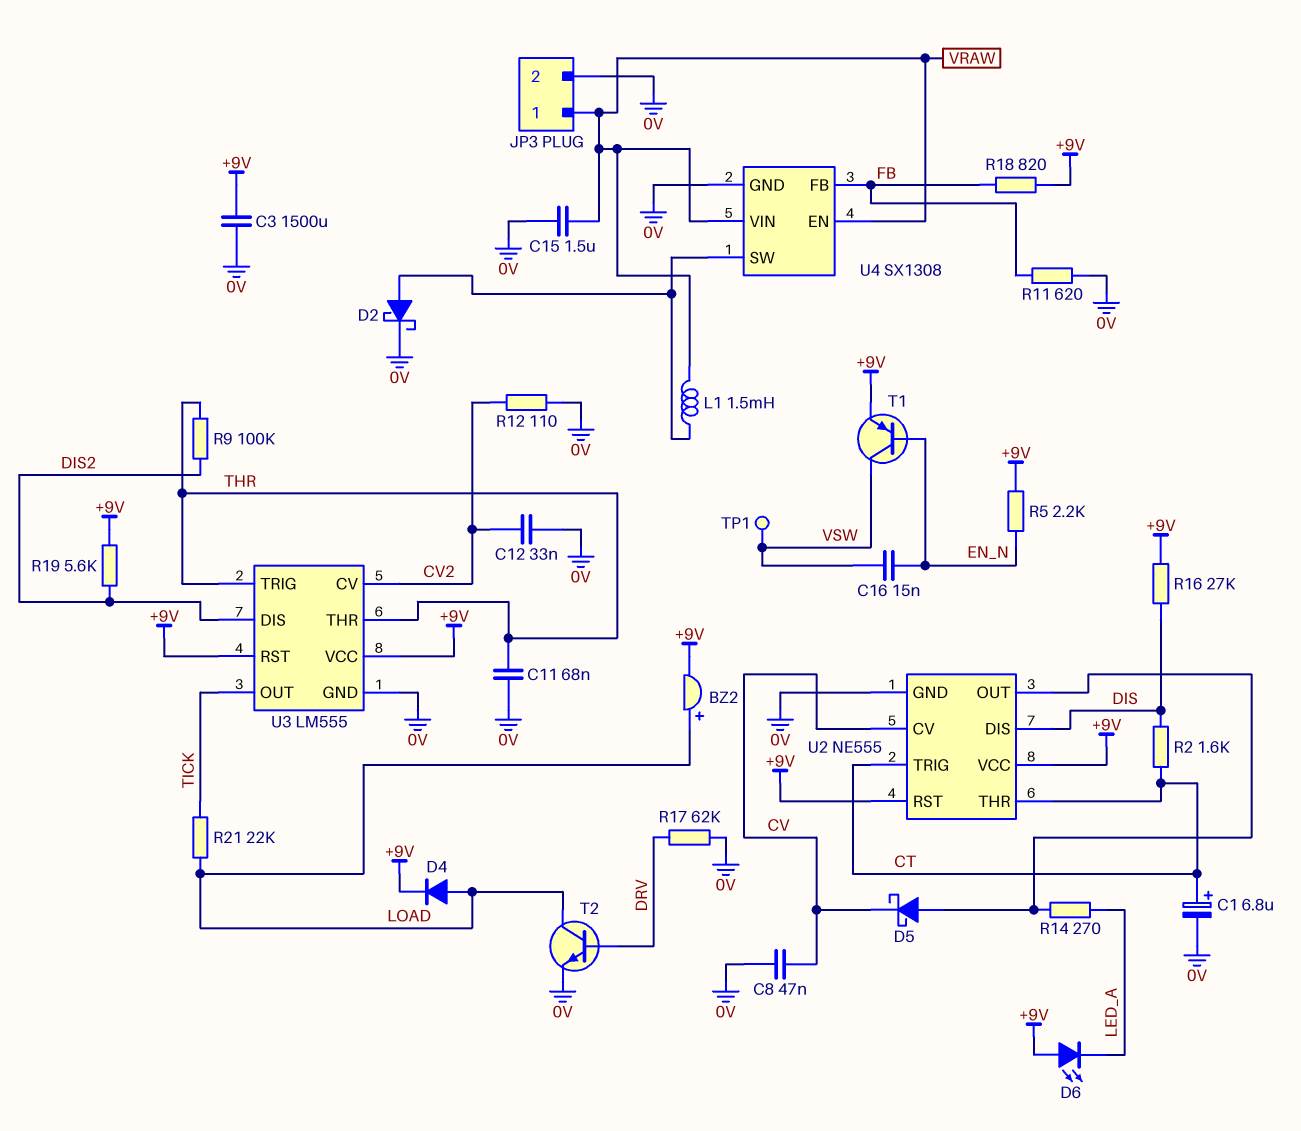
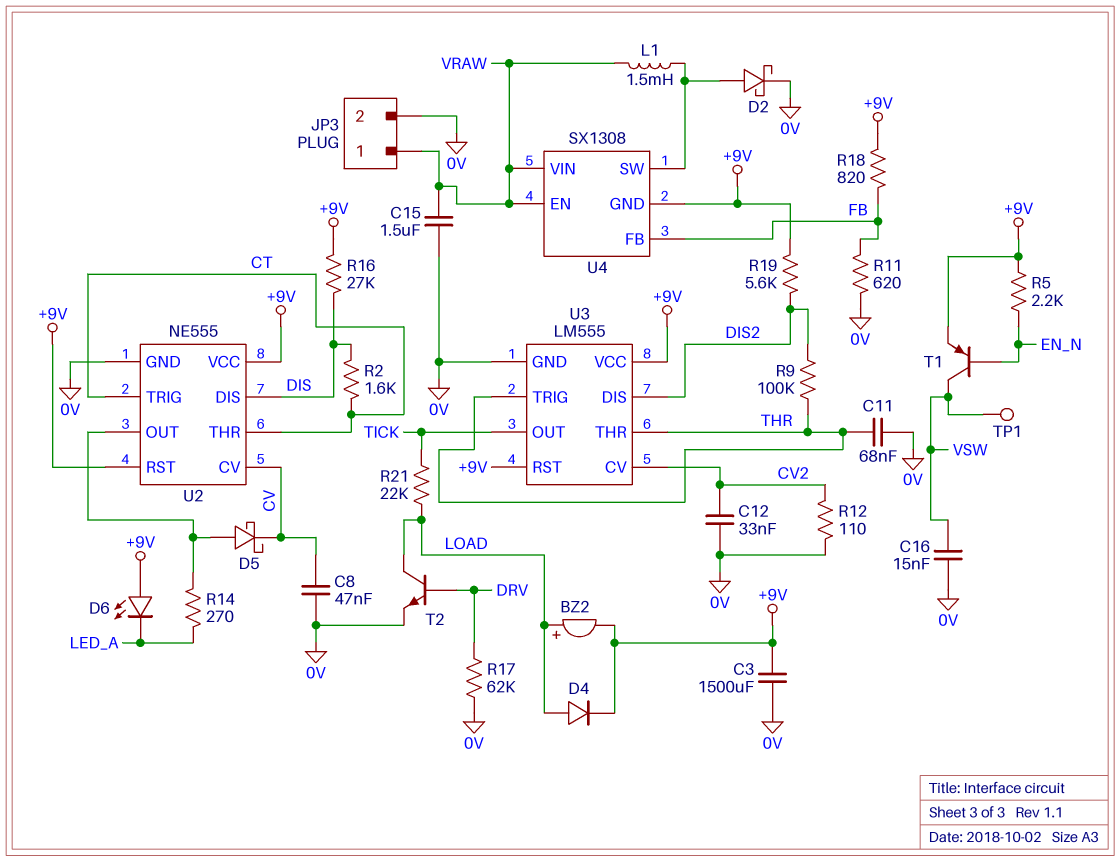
C1: 6.8uF (plus CT, minus 0V) -> none
C16: 15nF (EN_N, VSW) -> 15nF (0V, VSW)
U4 pin GND: 0V -> +9V

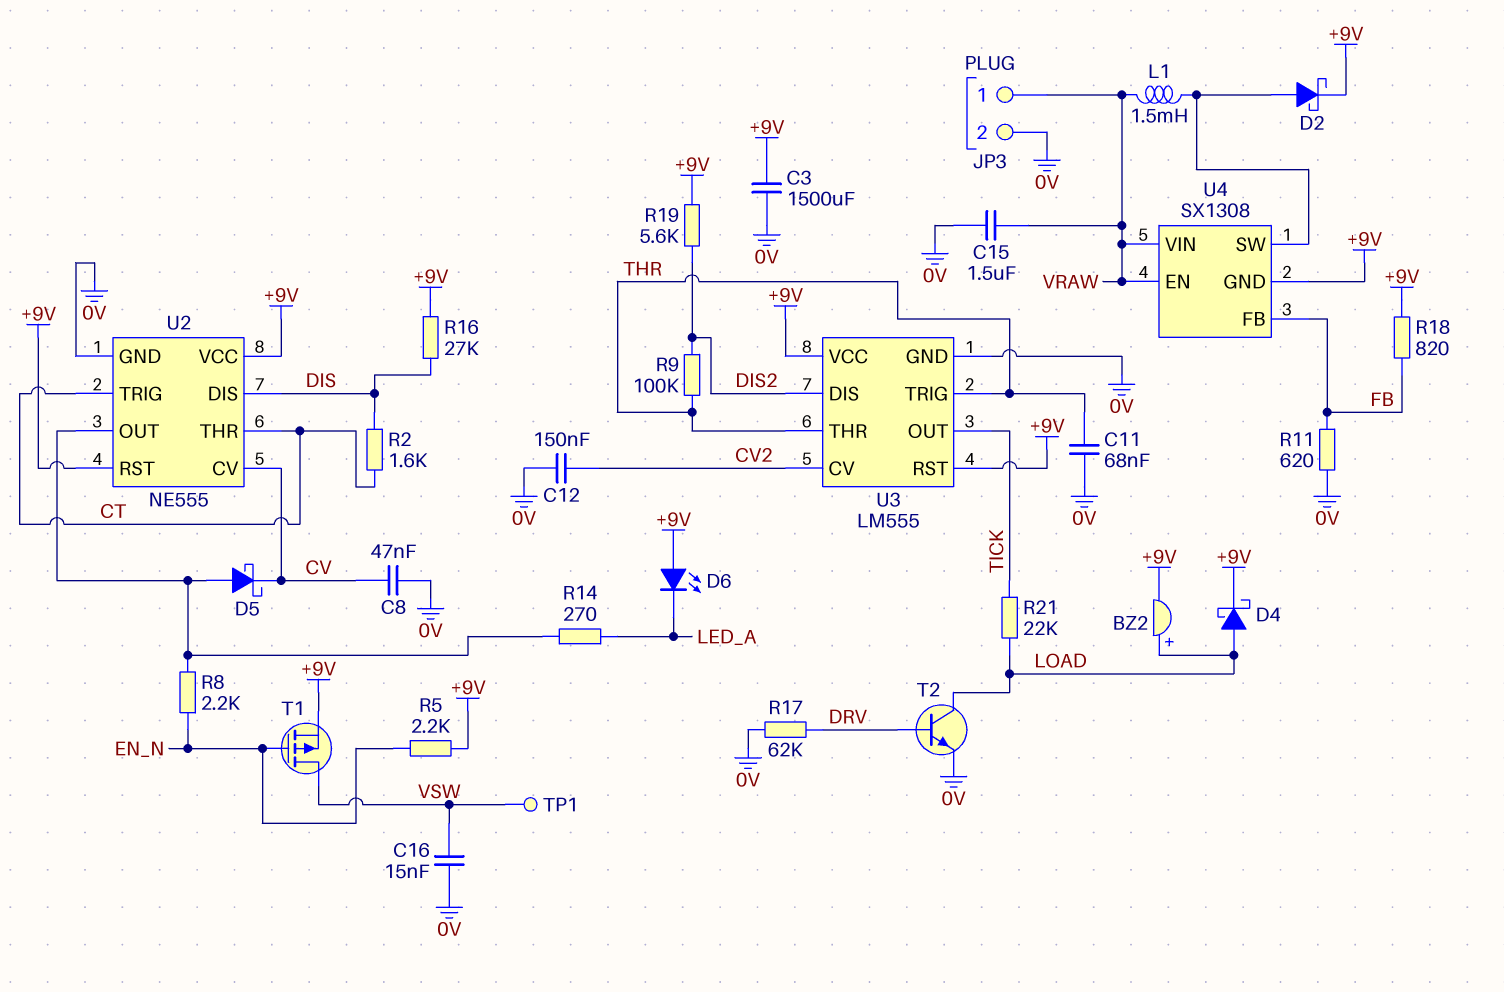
C12: 33nF (0V, CV2) -> 150nF (0V, CV2)
D2: schottky (A U4/SW, K 0V) -> schottky (A U4/SW, K +9V)
D4: diode (A LOAD, K +9V) -> schottky (A LOAD, K +9V)
R8: none -> 2.2k (EN_N, U2/OUT)
R12: 110 (0V, CV2) -> none
T1: PNP (B EN_N, C VSW, E +9V) -> PMOS (G EN_N, D VSW, S +9V)

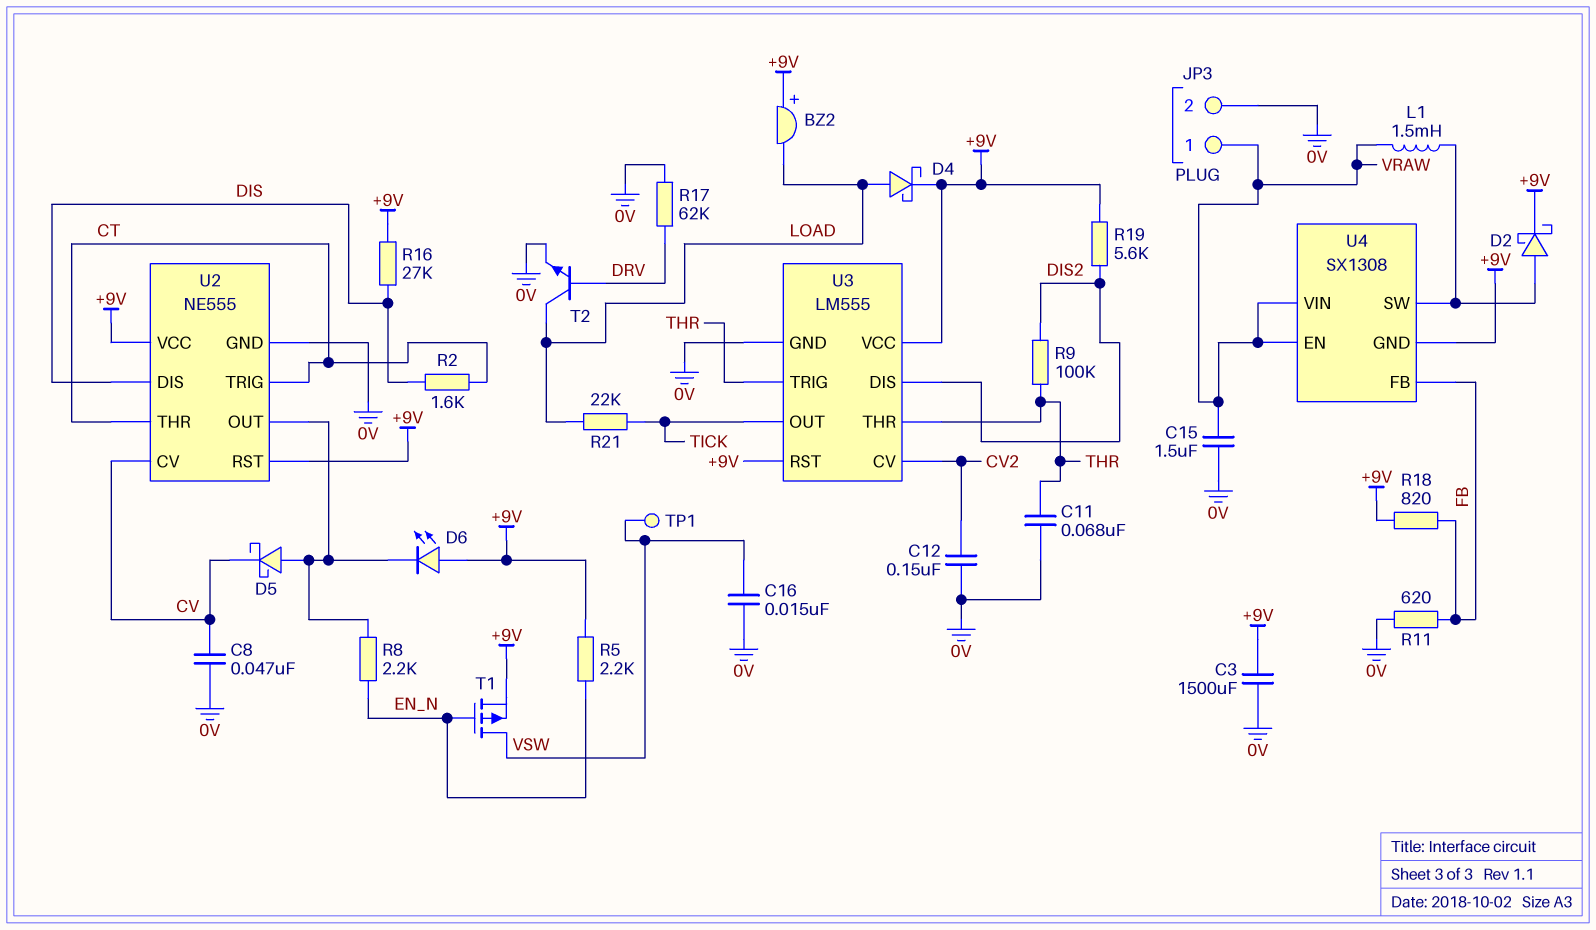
BZ2: buzzer (plus LOAD, minus +9V) -> buzzer (plus +9V, minus LOAD)
D6: LED (A +9V, K LED_A) -> LED (A +9V, K U2/OUT)
R14: 270 (LED_A, U2/OUT) -> none

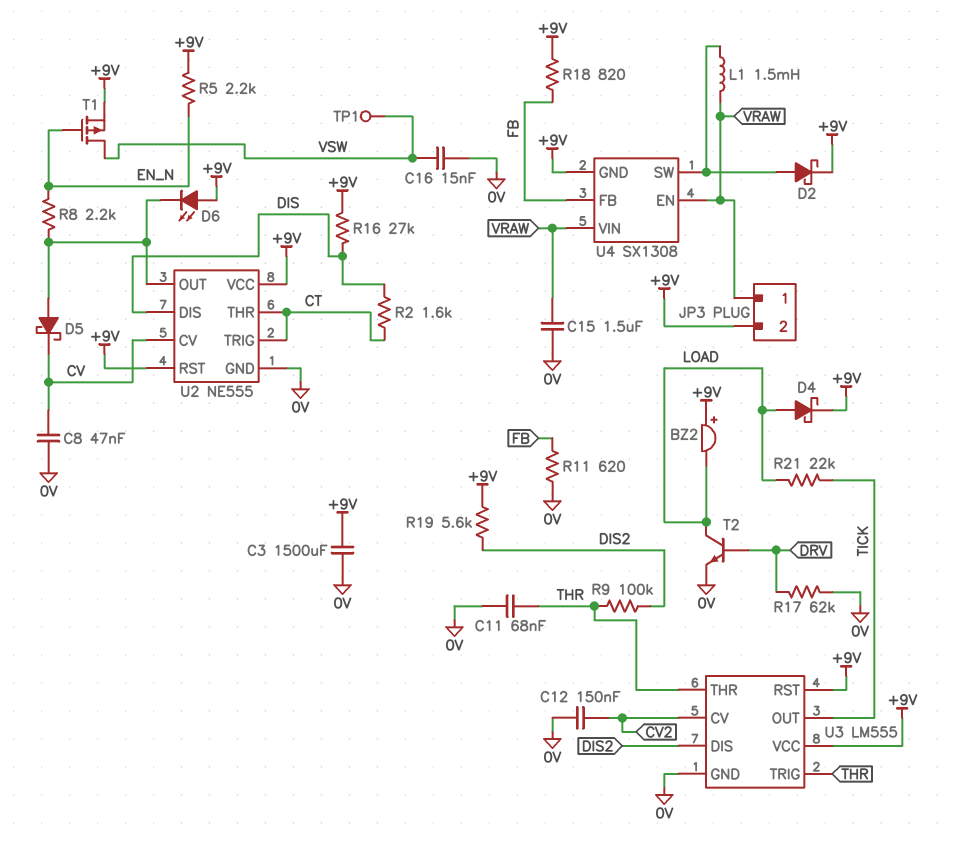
JP3 pin 2: 0V -> +9V

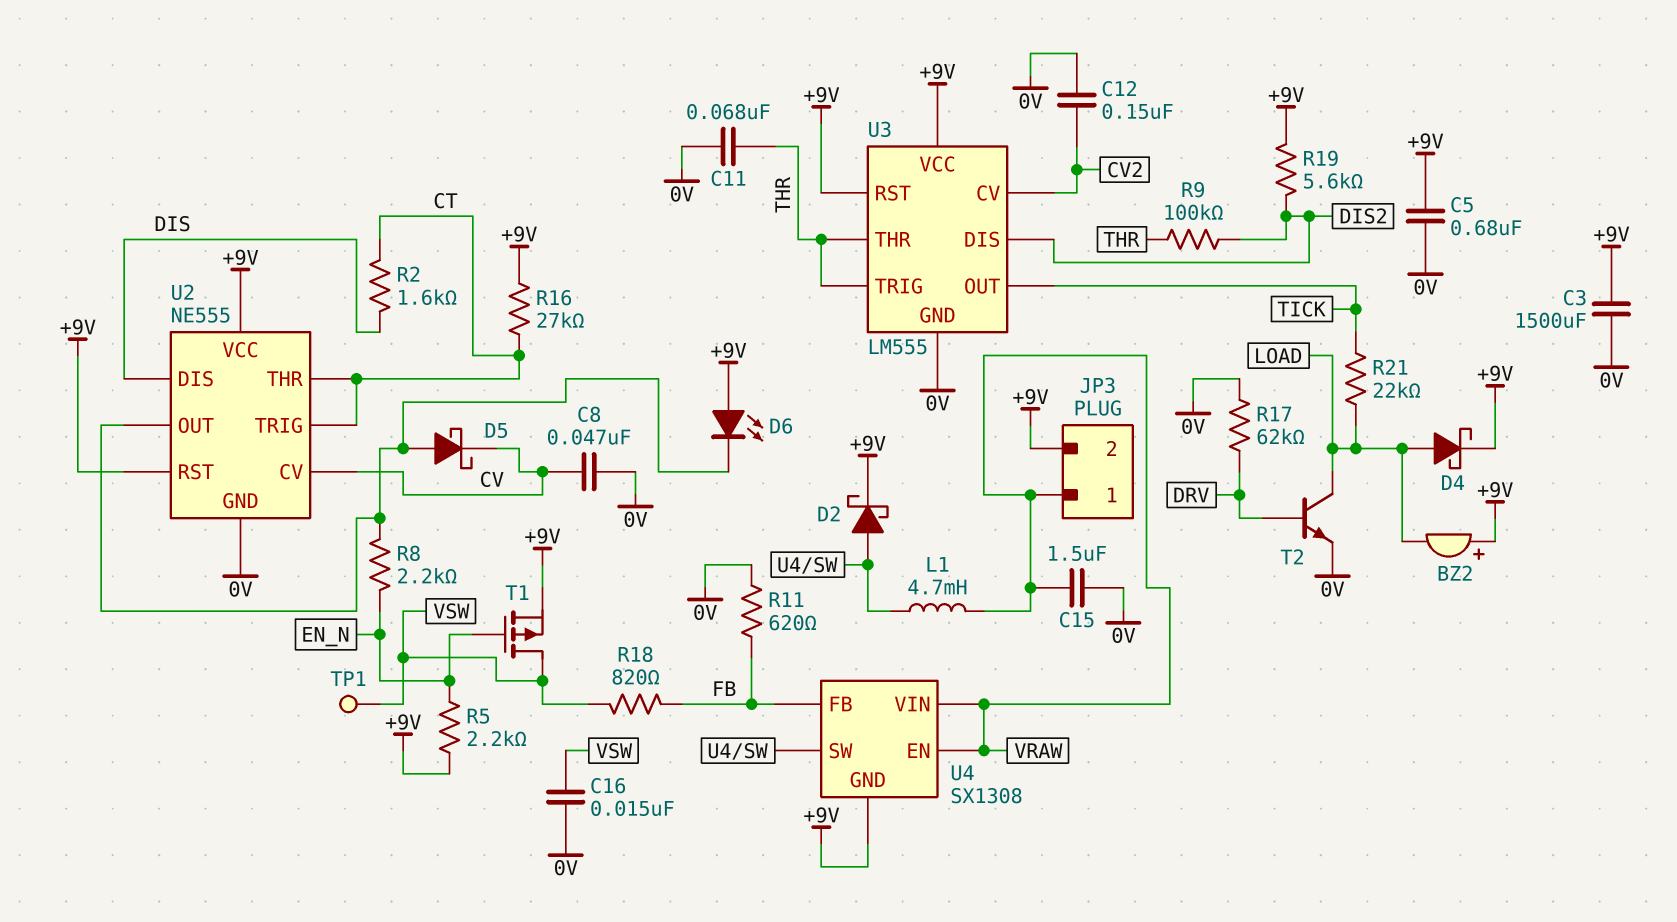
C5: none -> 680nF (+9V, 0V)
L1: 1.5mH (U4/SW, VRAW) -> 4.7mH (U4/SW, VRAW)
R16: 27k (+9V, DIS) -> 27k (+9V, CT)
R18: 820 (+9V, FB) -> 820 (FB, VSW)

